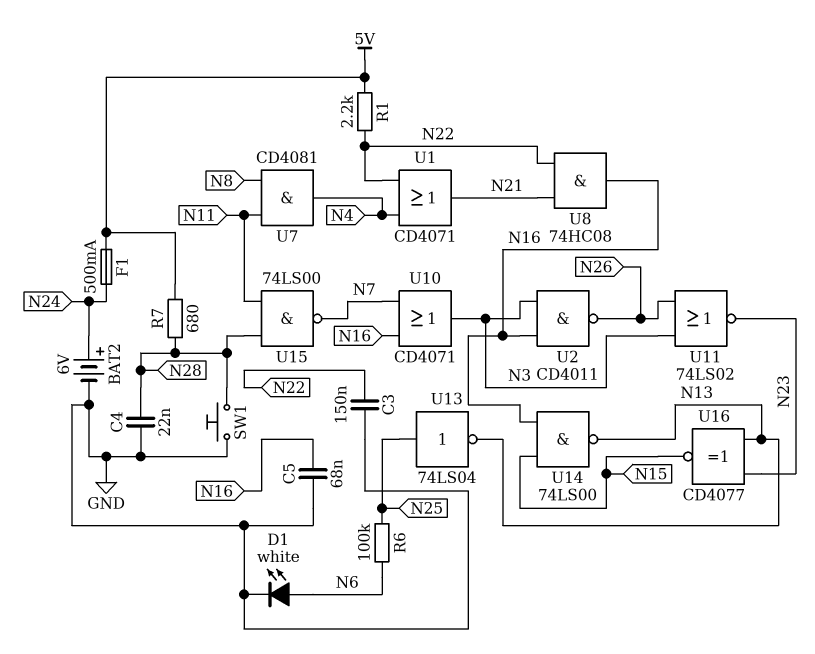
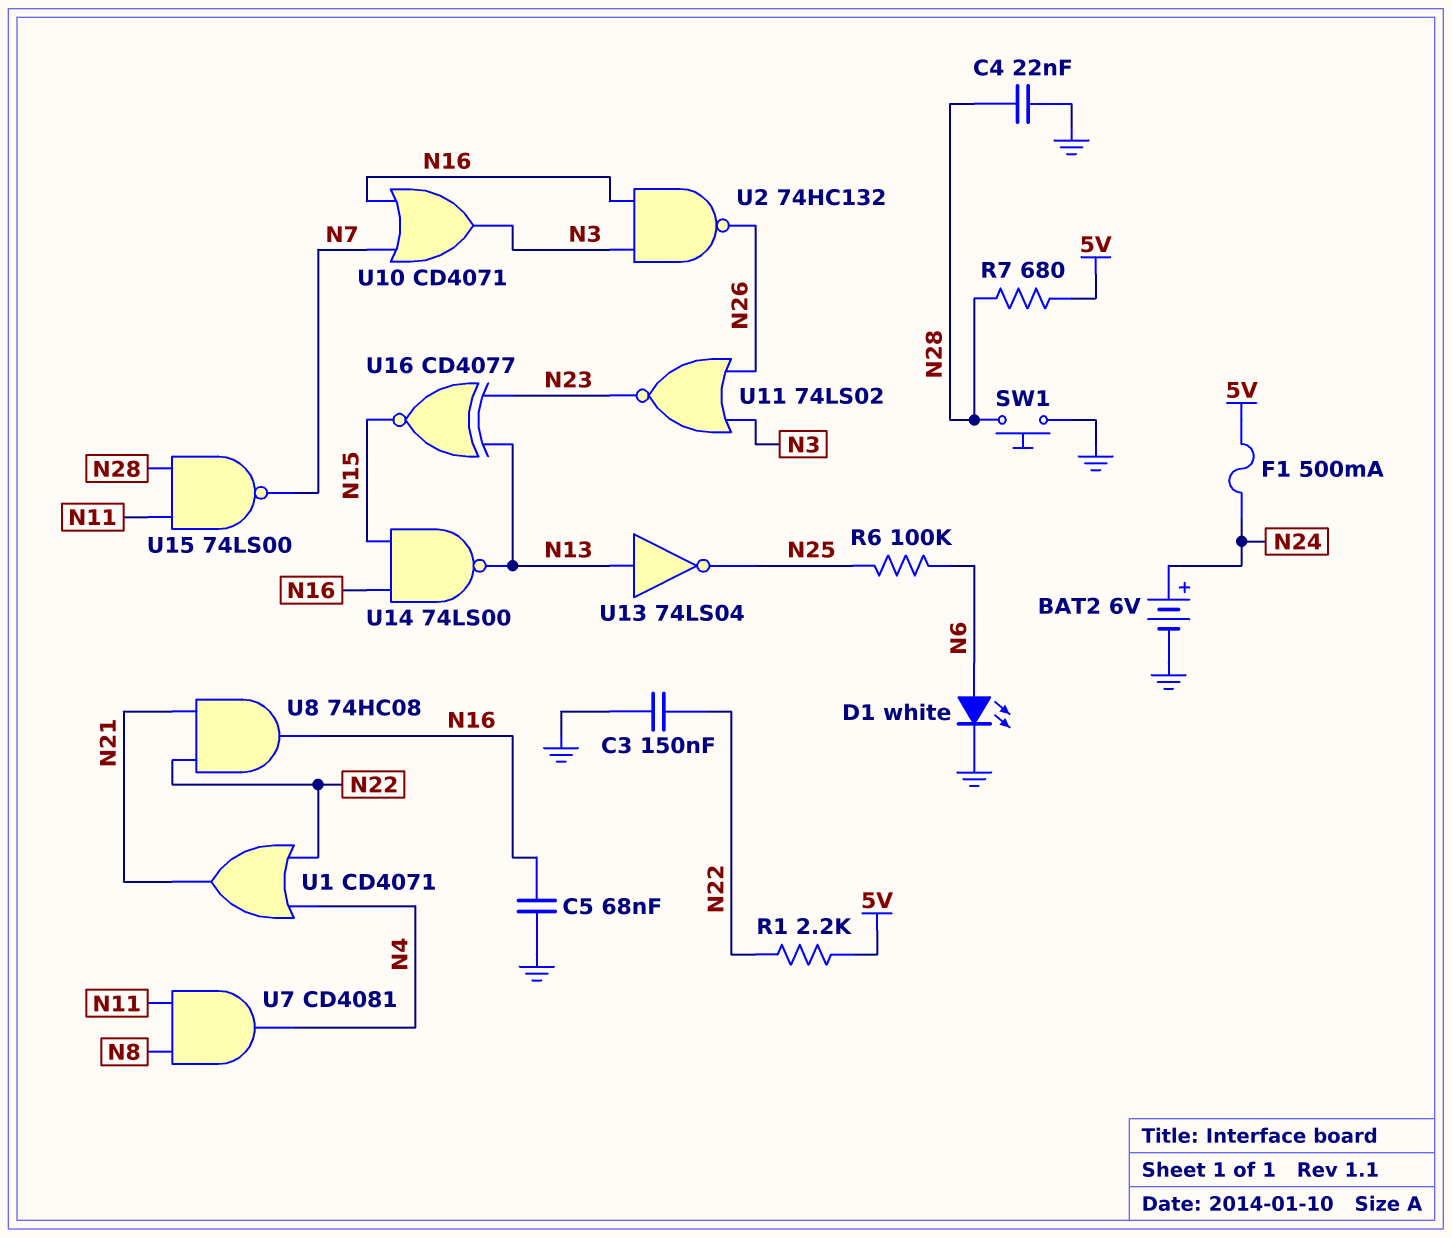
U2: NAND CD4011 (in N3, in N16, out N26) -> NAND 74HC132 (in N3, in N16, out N26)
U13: NOT 74LS04 (in N25, out N13) -> NOT 74LS04 (in N13, out N25)

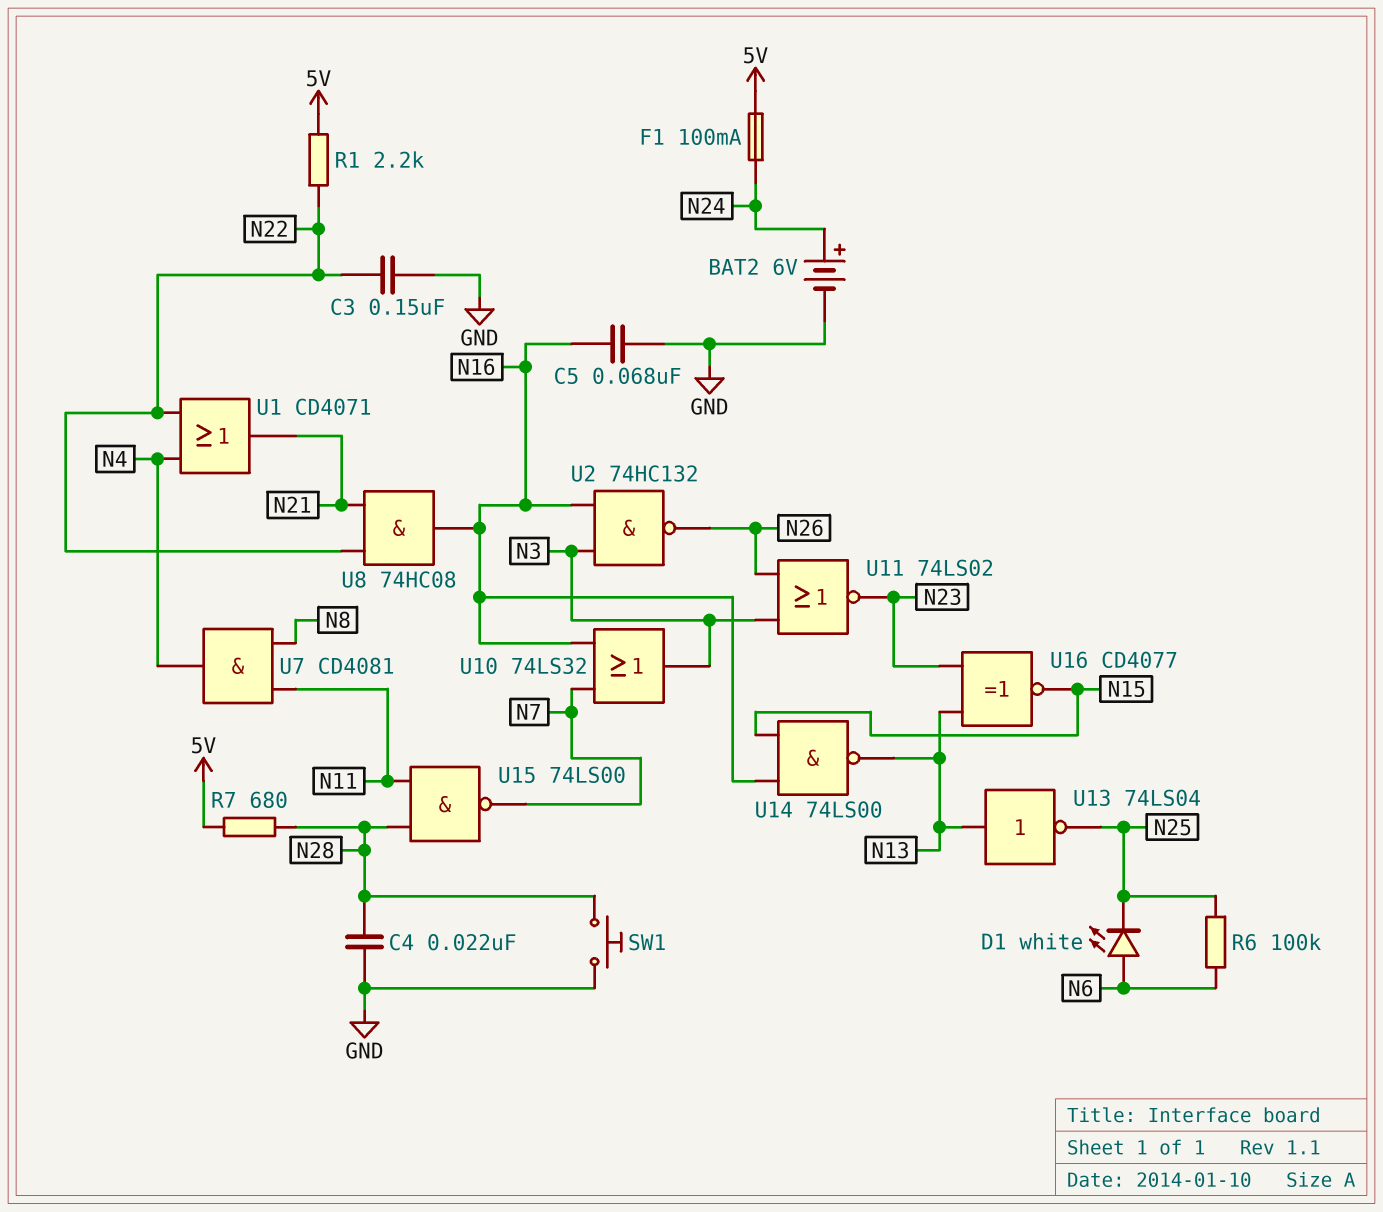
D1: LED white (A N6, K GND) -> LED white (A N6, K N25)
F1: 500mA (5V, N24) -> 100mA (5V, N24)
U10: OR CD4071 (in N7, in N16, out N3) -> OR 74LS32 (in N7, in N16, out N3)

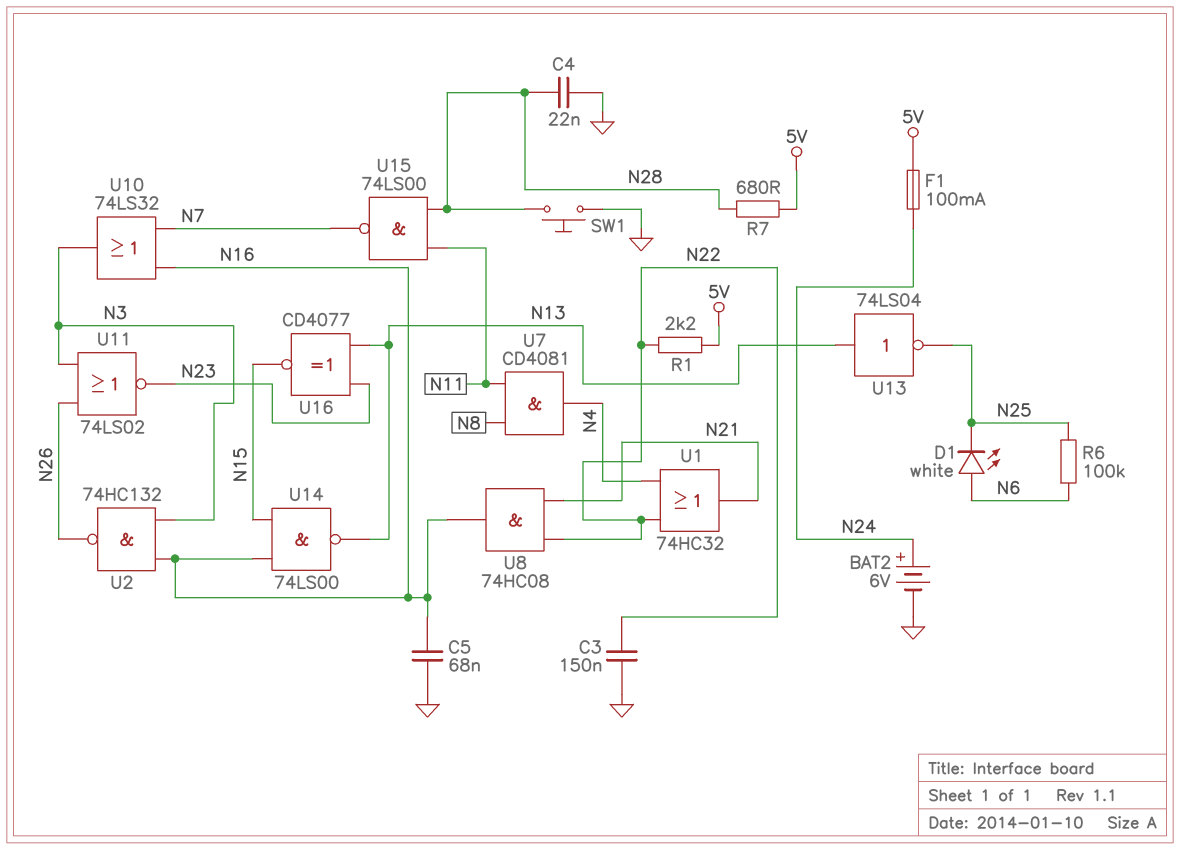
U1: OR CD4071 (in N4, in N22, out N21) -> OR 74HC32 (in N4, in N22, out N21)

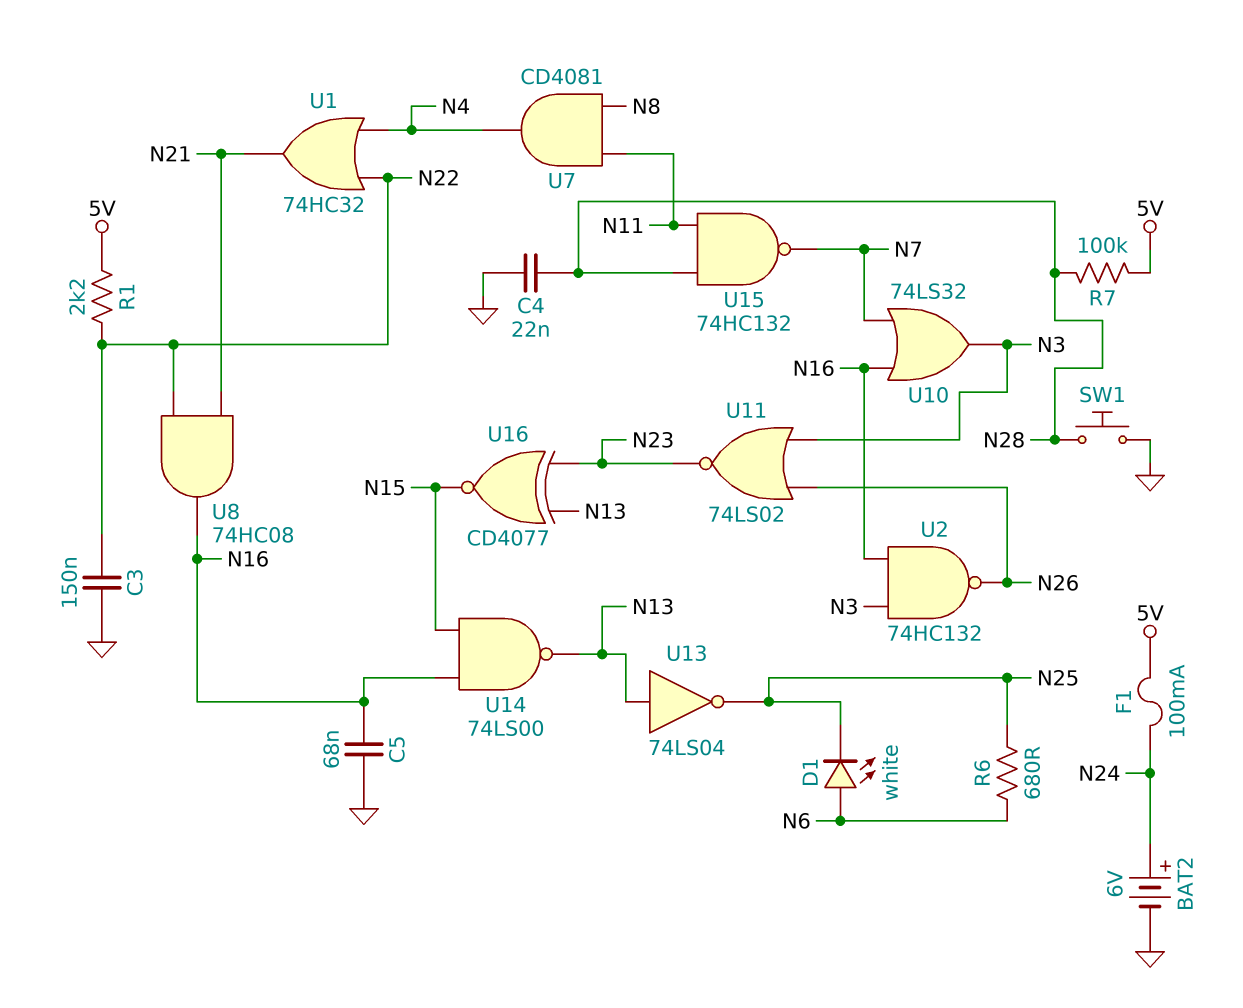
R6: 100k (N6, N25) -> 680 (N6, N25)
R7: 680 (5V, N28) -> 100k (5V, N28)
U15: NAND 74LS00 (in N11, in N28, out N7) -> NAND 74HC132 (in N11, in N28, out N7)

